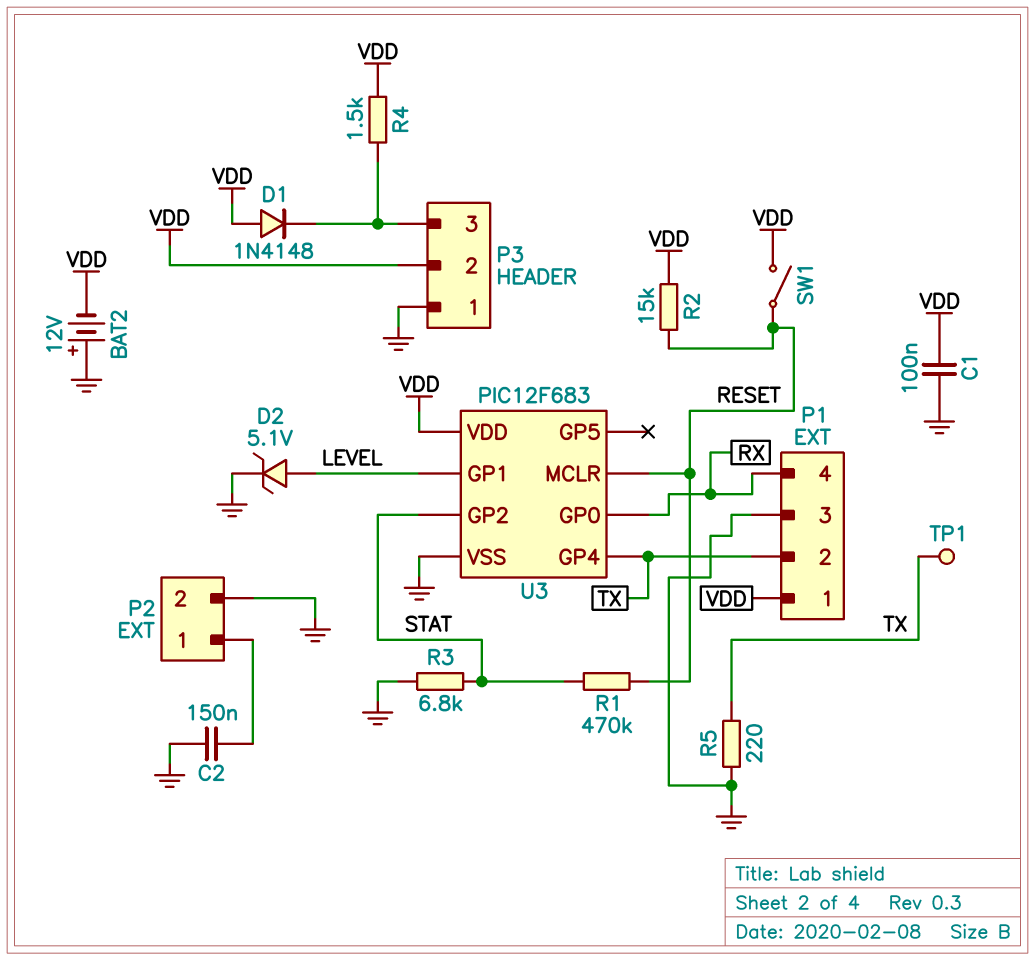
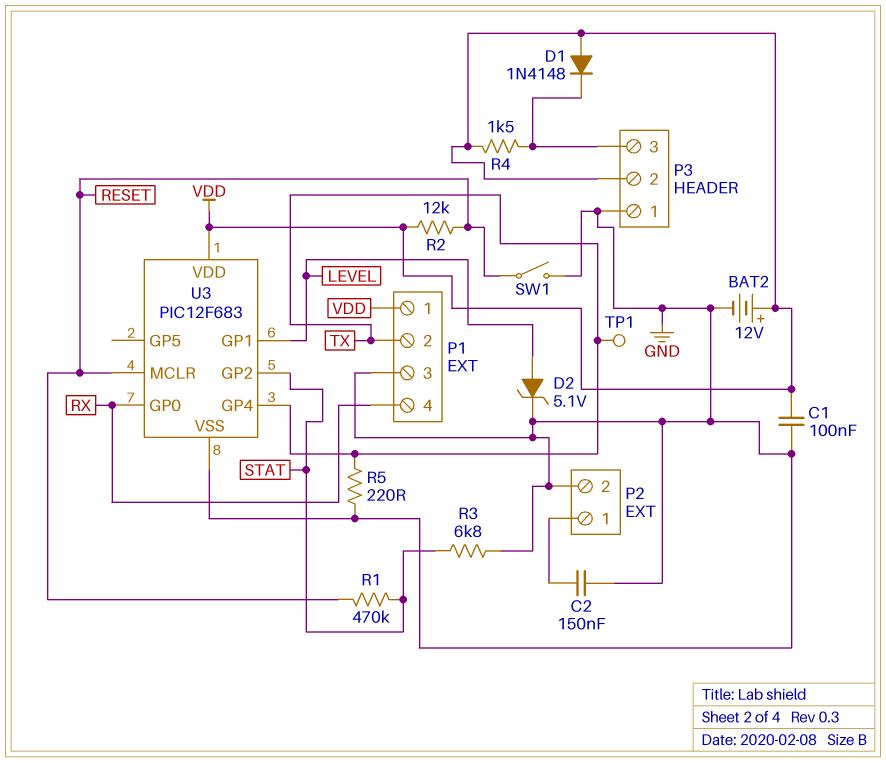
BAT2: 12V (plus GND, minus VDD) -> 12V (plus VDD, minus GND)
R2: 15k (RESET, VDD) -> 12k (RESET, VDD)
SW1: switch (RESET, VDD) -> switch (GND, RESET)

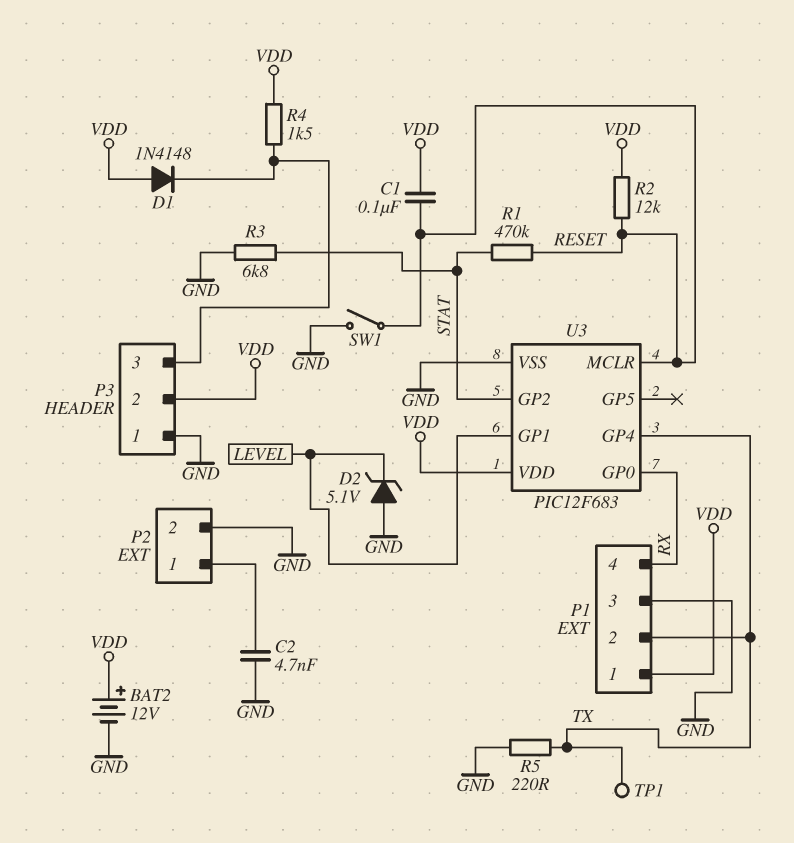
C1: 100nF (GND, VDD) -> 100nF (RESET, VDD)
C2: 150nF (GND, P2/1) -> 4.7nF (GND, P2/1)
D2: zener 5.1V (A LEVEL, K GND) -> zener 5.1V (A GND, K LEVEL)

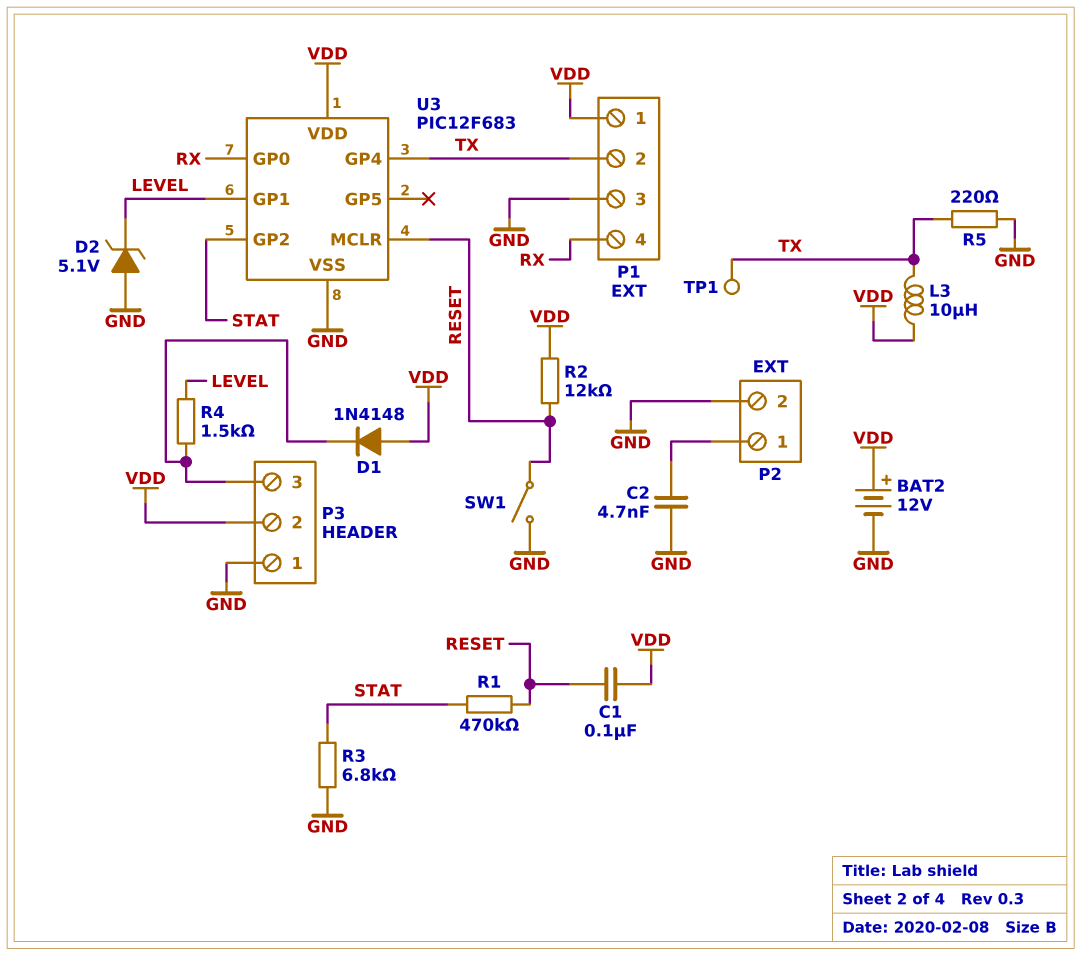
L3: none -> 10uH (TX, VDD)
R4: 1.5k (P3/3, VDD) -> 1.5k (LEVEL, P3/3)

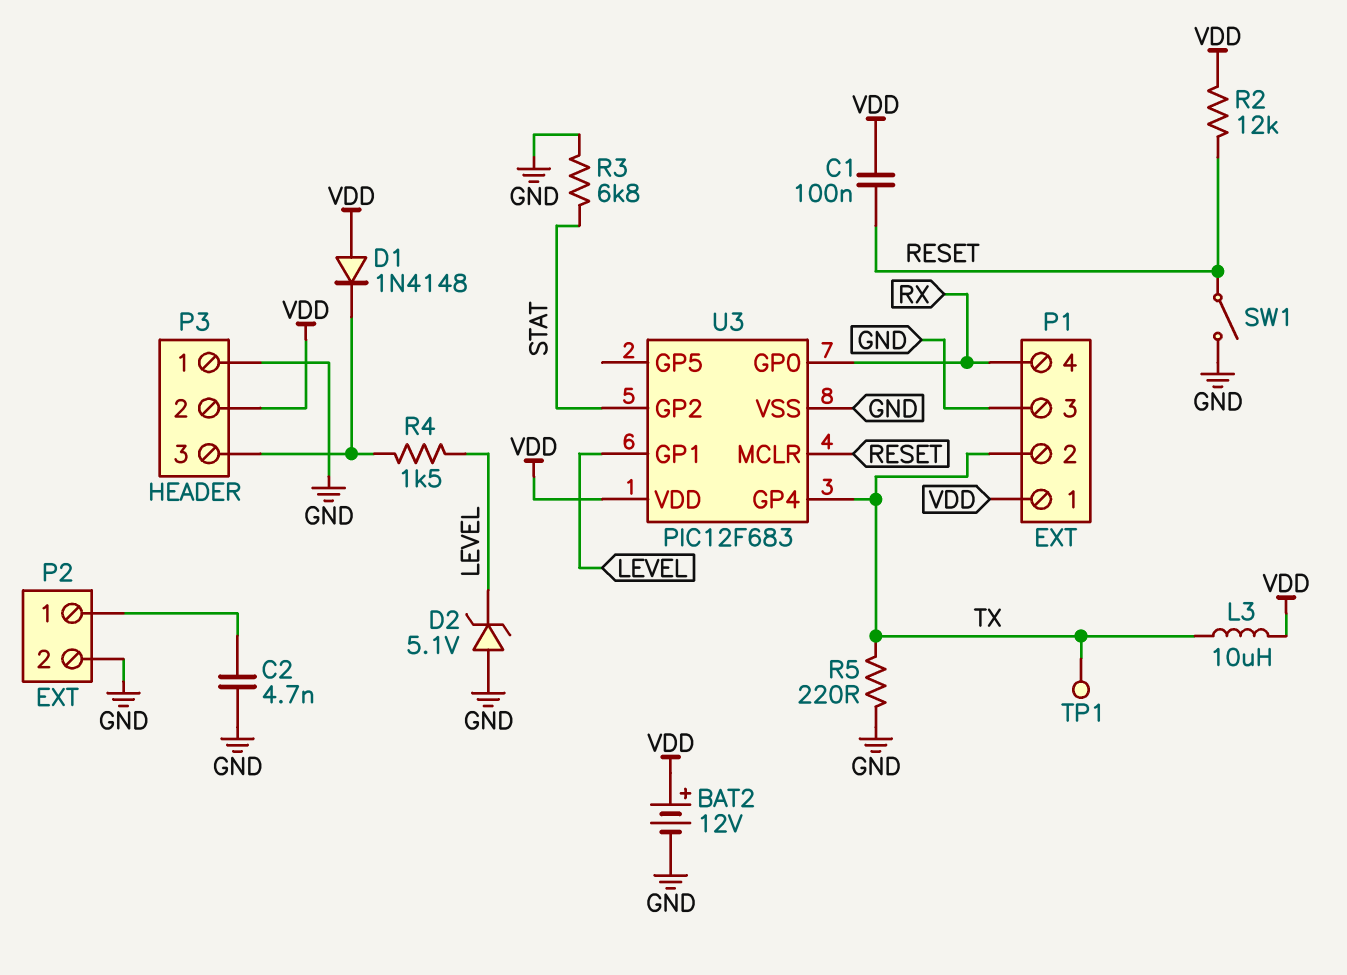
R1: 470k (RESET, STAT) -> none

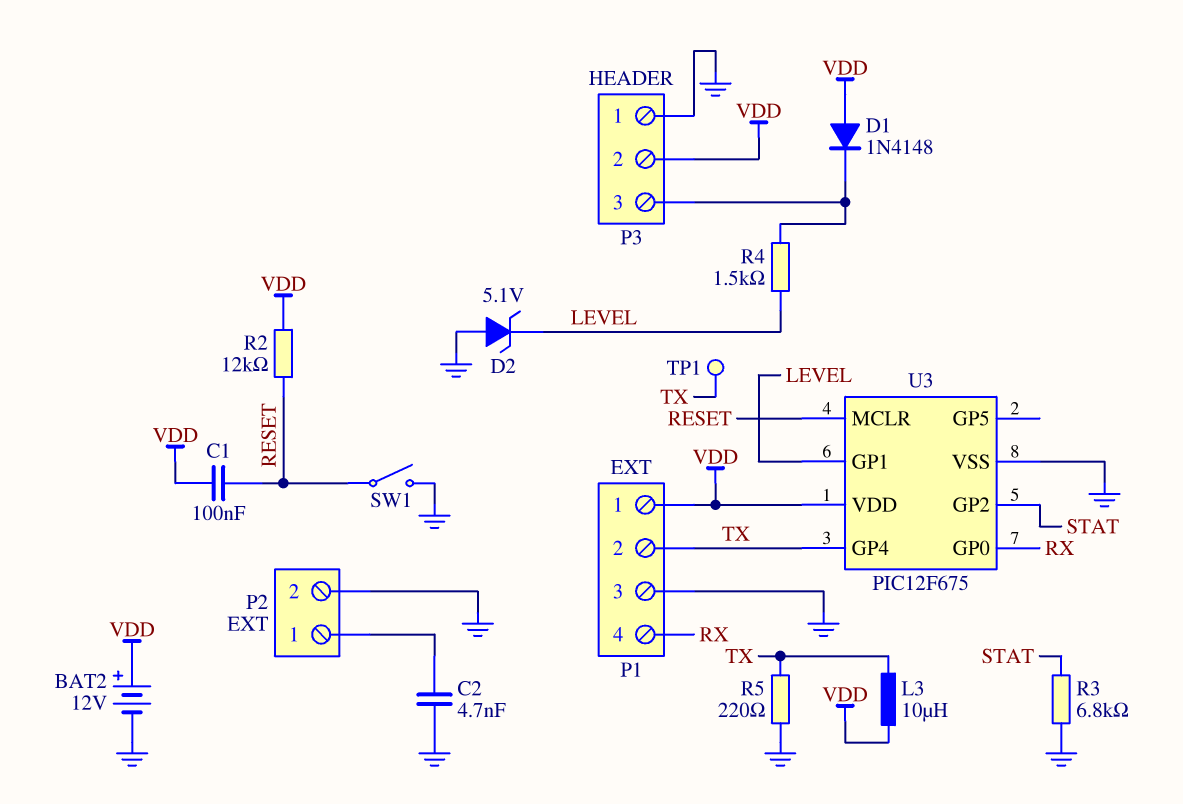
U3: PIC12F683 -> PIC12F675

